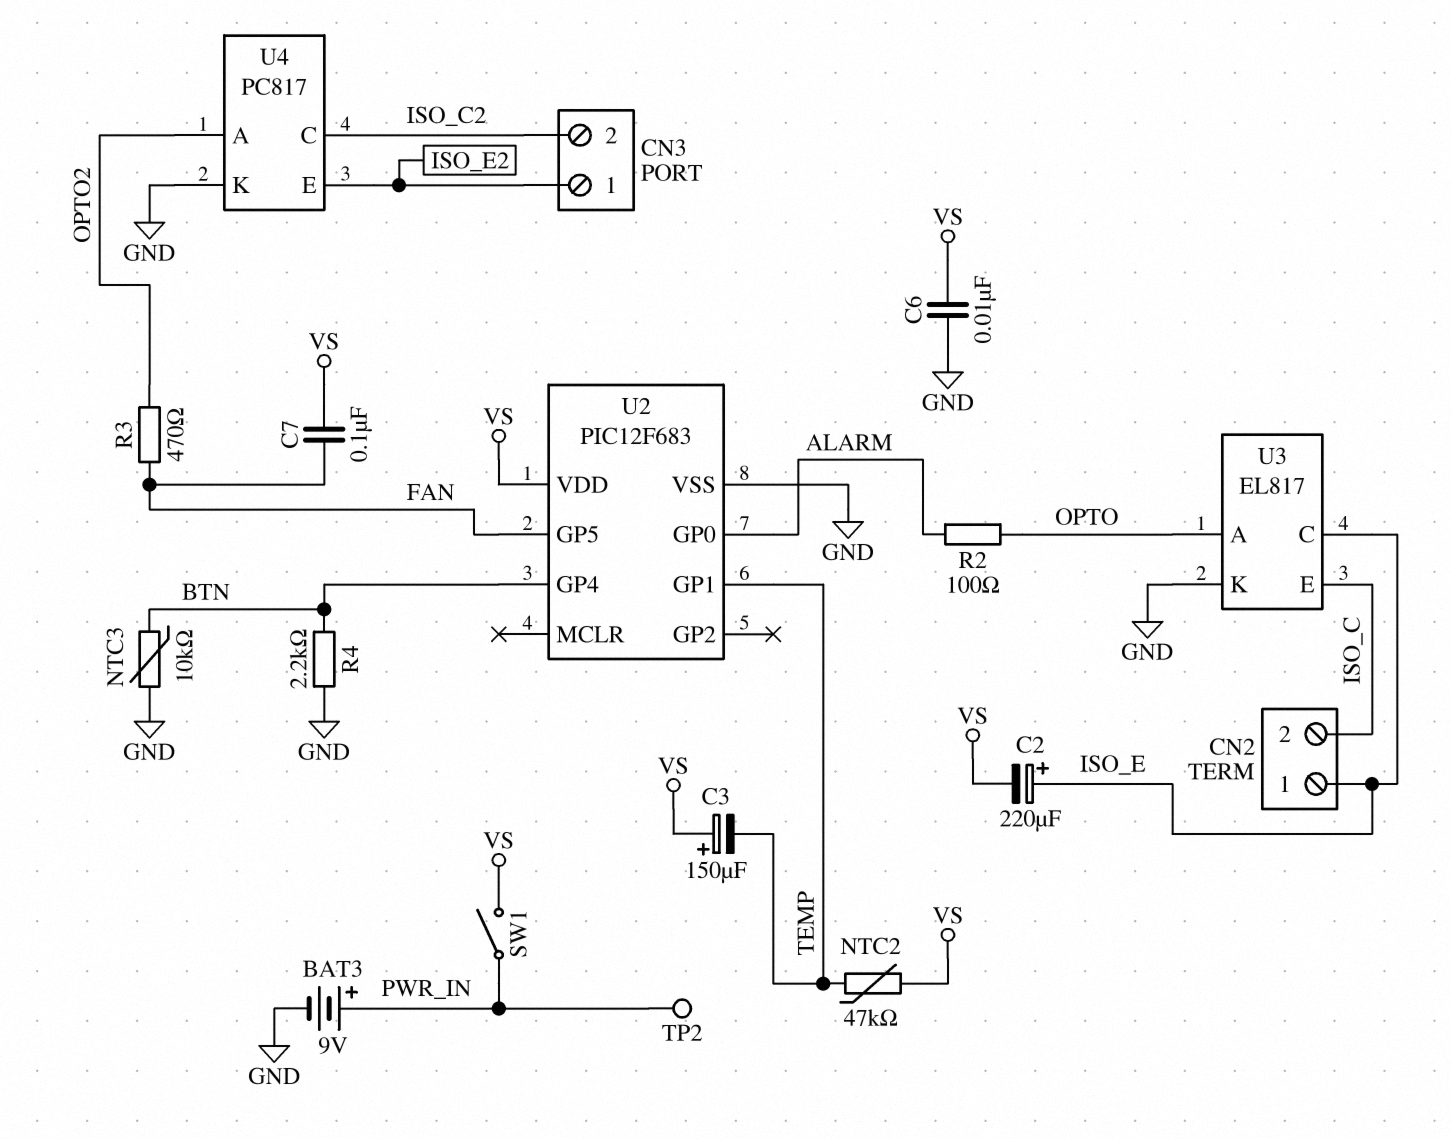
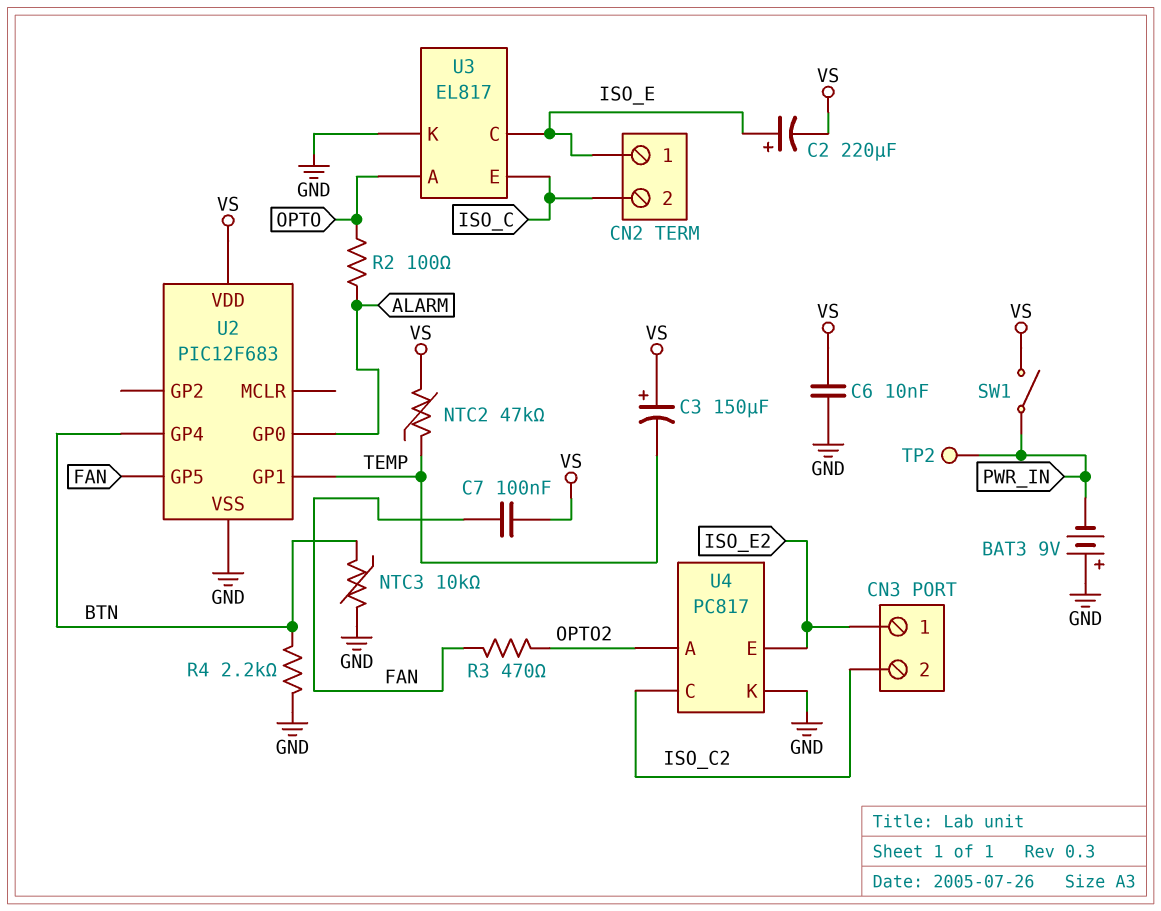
BAT3: 9V (plus PWR_IN, minus GND) -> 9V (plus GND, minus PWR_IN)

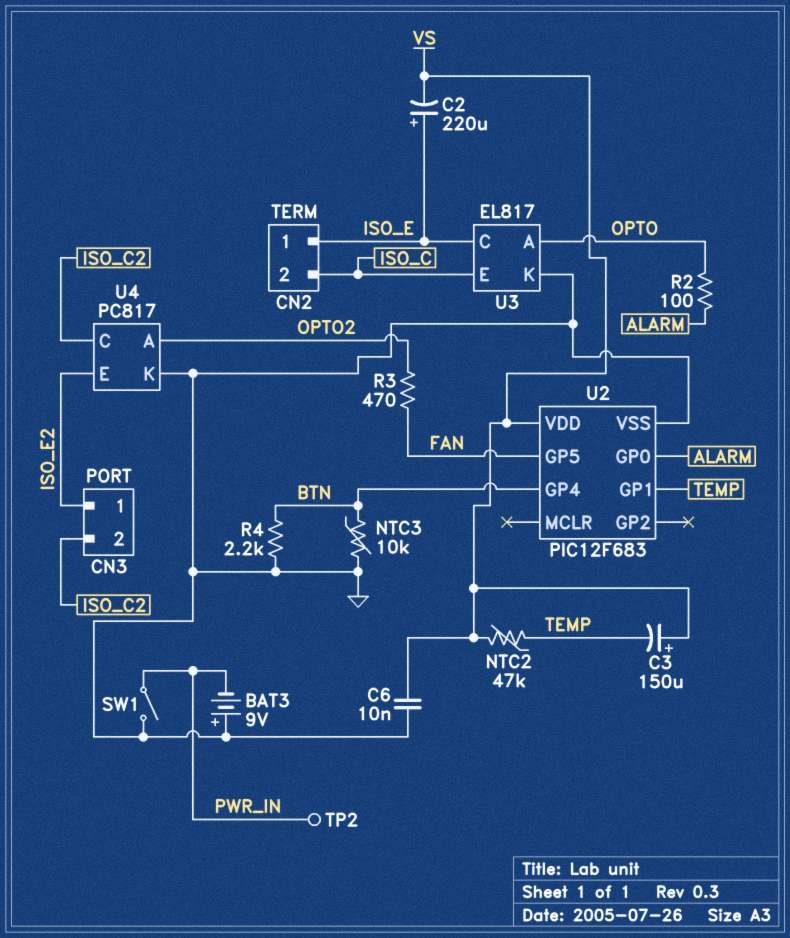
C7: 100nF (FAN, VS) -> none
SW1: switch (PWR_IN, VS) -> switch (GND, PWR_IN)

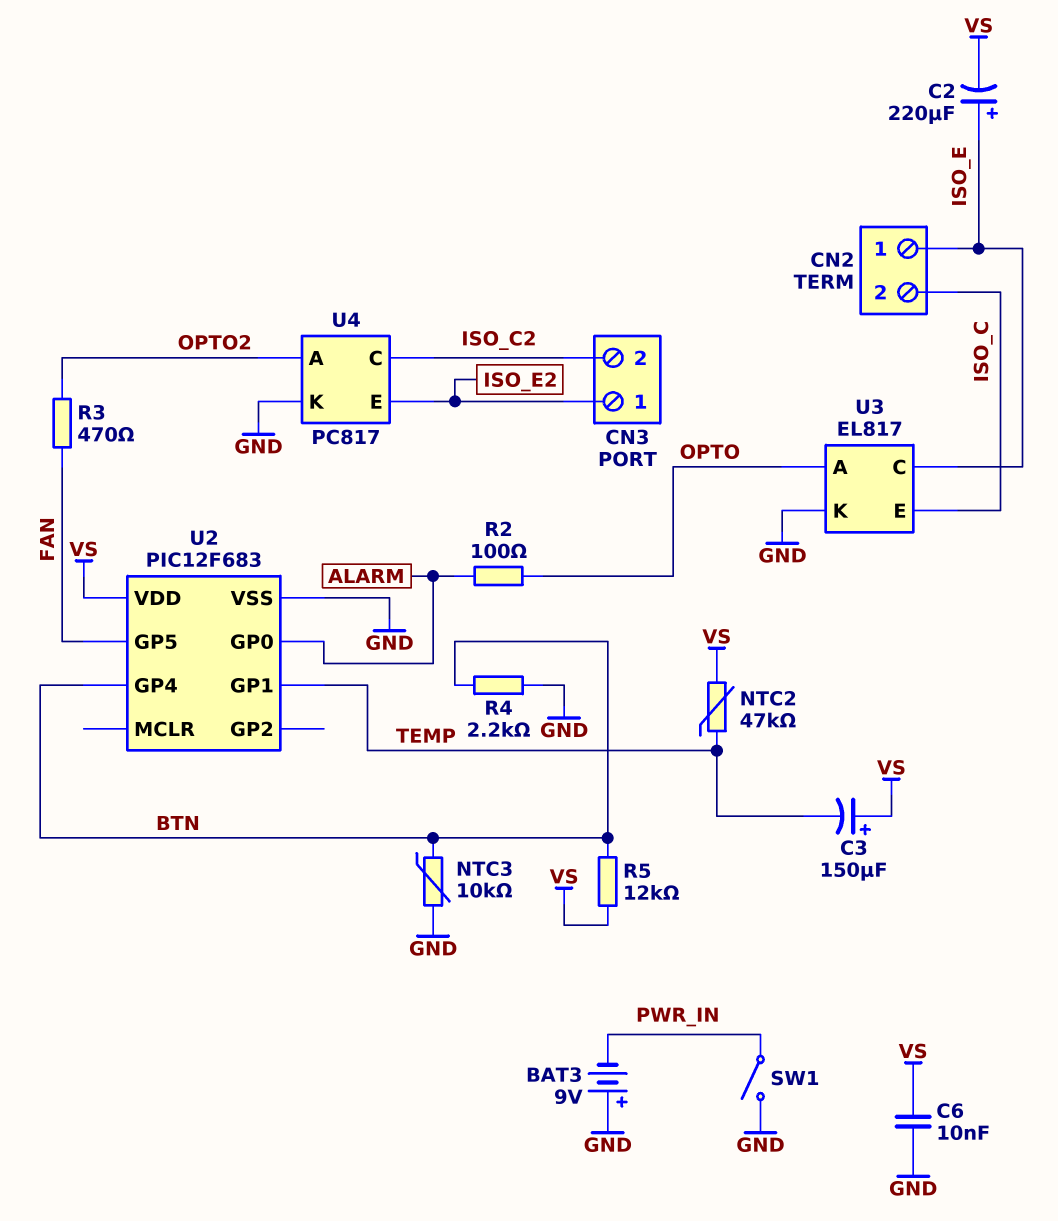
R5: none -> 12k (BTN, VS)
TP2: test point (PWR_IN) -> none

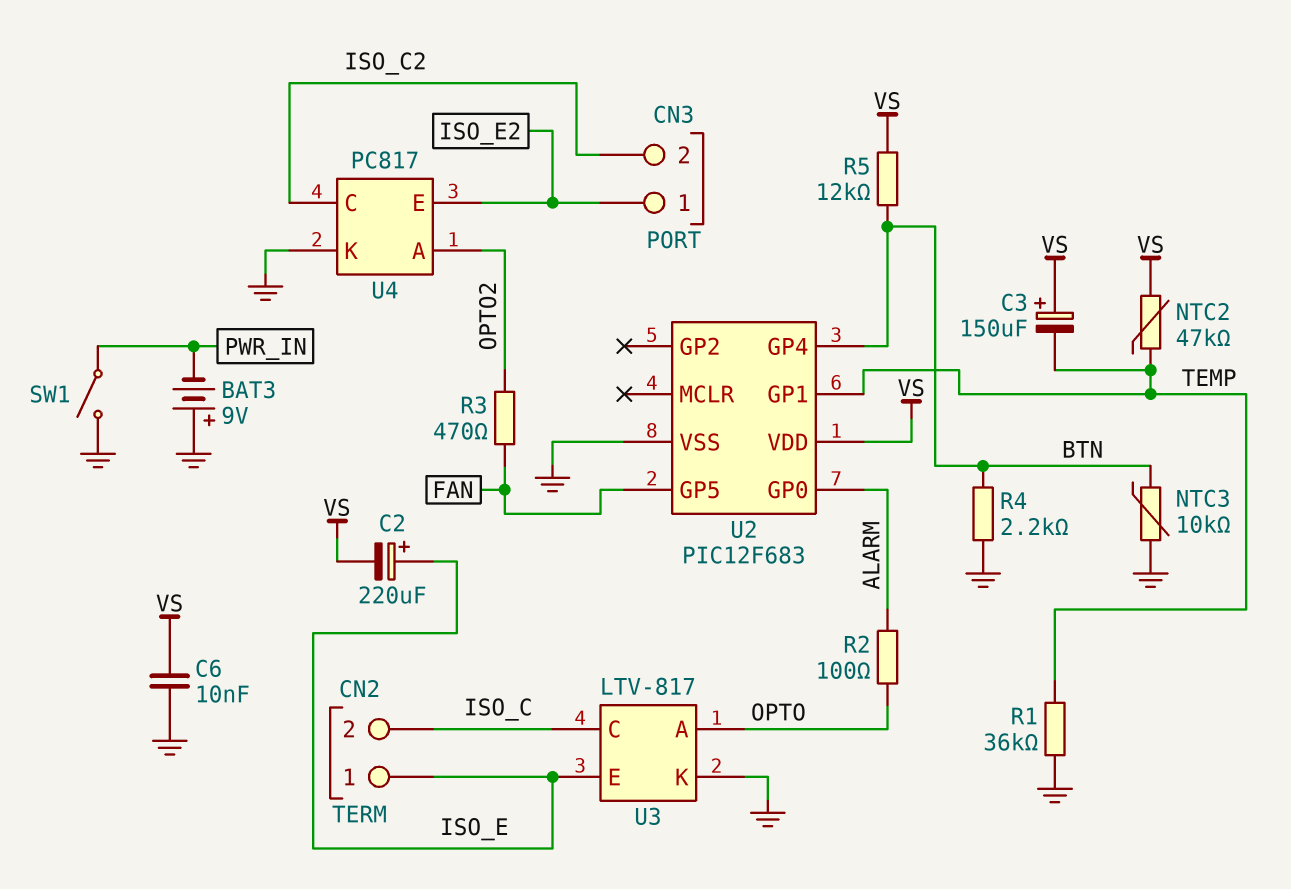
R1: none -> 36k (GND, TEMP)
U3: EL817 -> LTV-817
U3 pin C: ISO_E -> ISO_C
U3 pin E: ISO_C -> ISO_E

